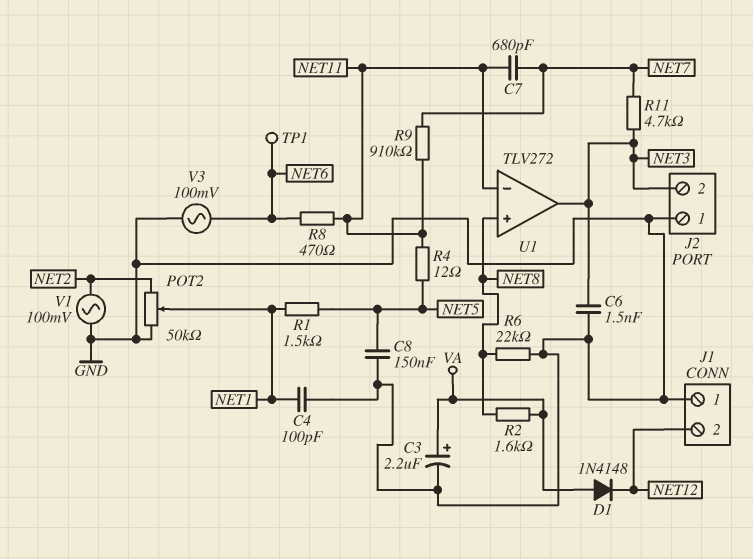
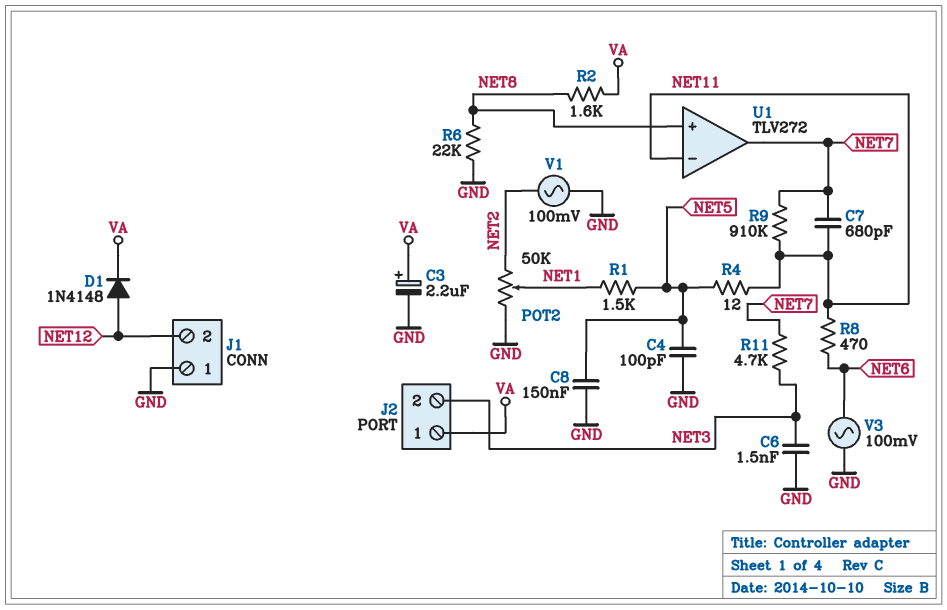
C4: 100pF (GND, NET1) -> 100pF (GND, NET5)
D1: diode 1N4148 (A VA, K NET12) -> diode 1N4148 (A NET12, K VA)
J2 pin 1: GND -> VA
TP1: test point (NET6) -> none
U1 pin out: NET3 -> NET7

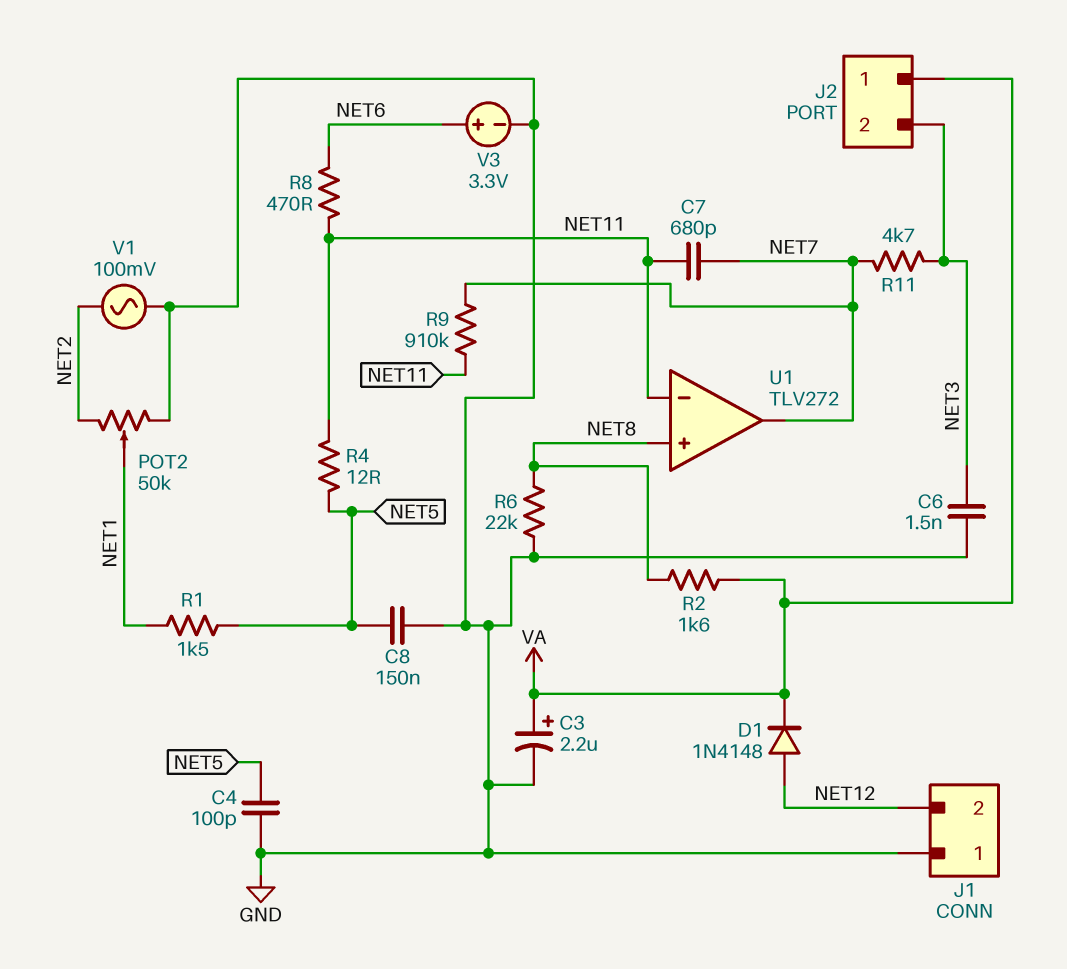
V3: AC 100mV (GND, NET6) -> 3.3V (plus NET6, minus GND)

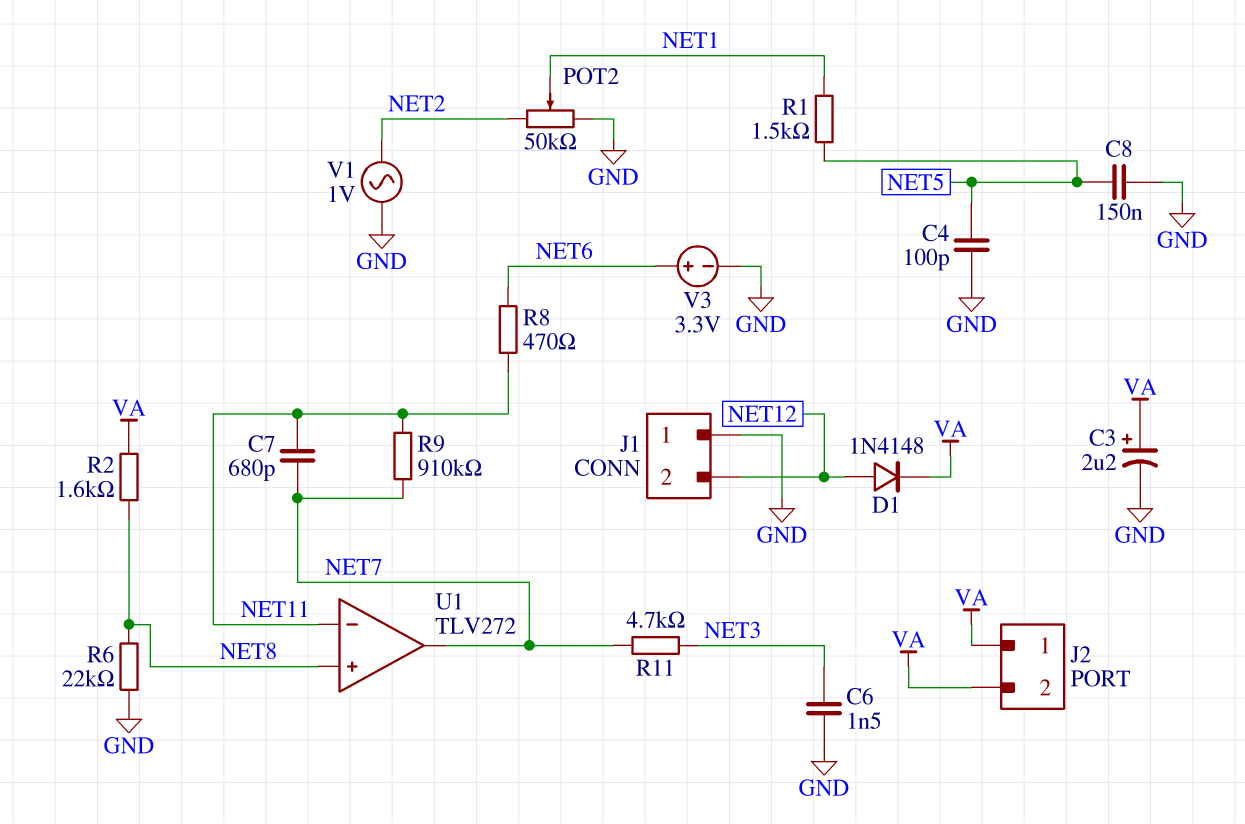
J2 pin 2: NET3 -> VA
R4: 12 (NET5, NET11) -> none
V1: AC 100mV (GND, NET2) -> AC 1V (GND, NET2)

